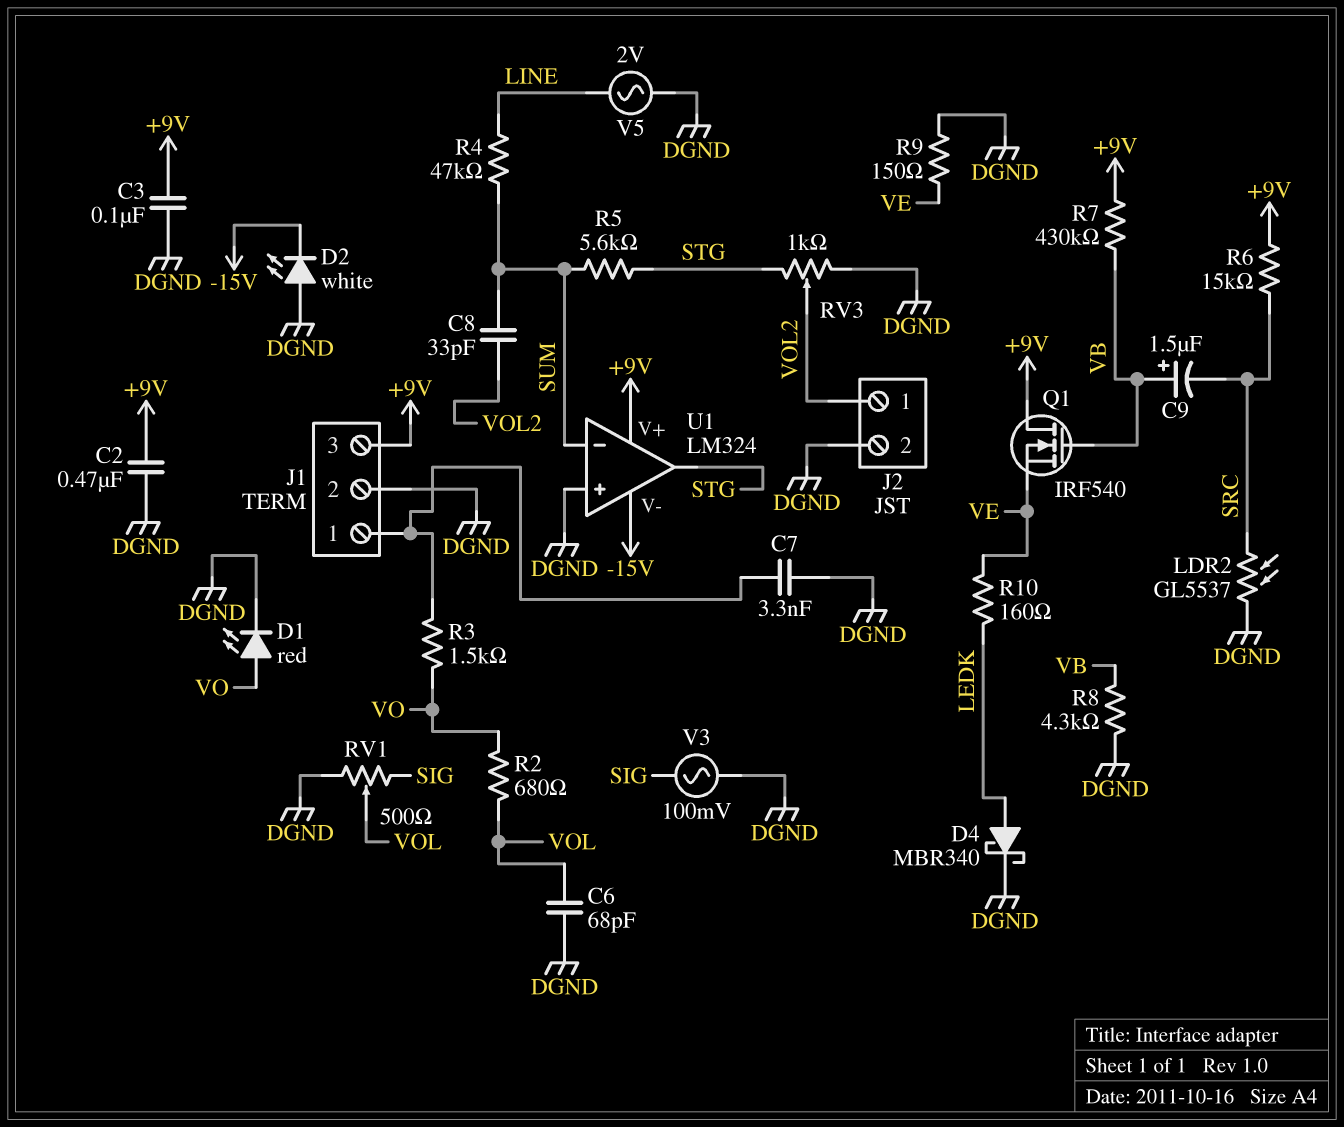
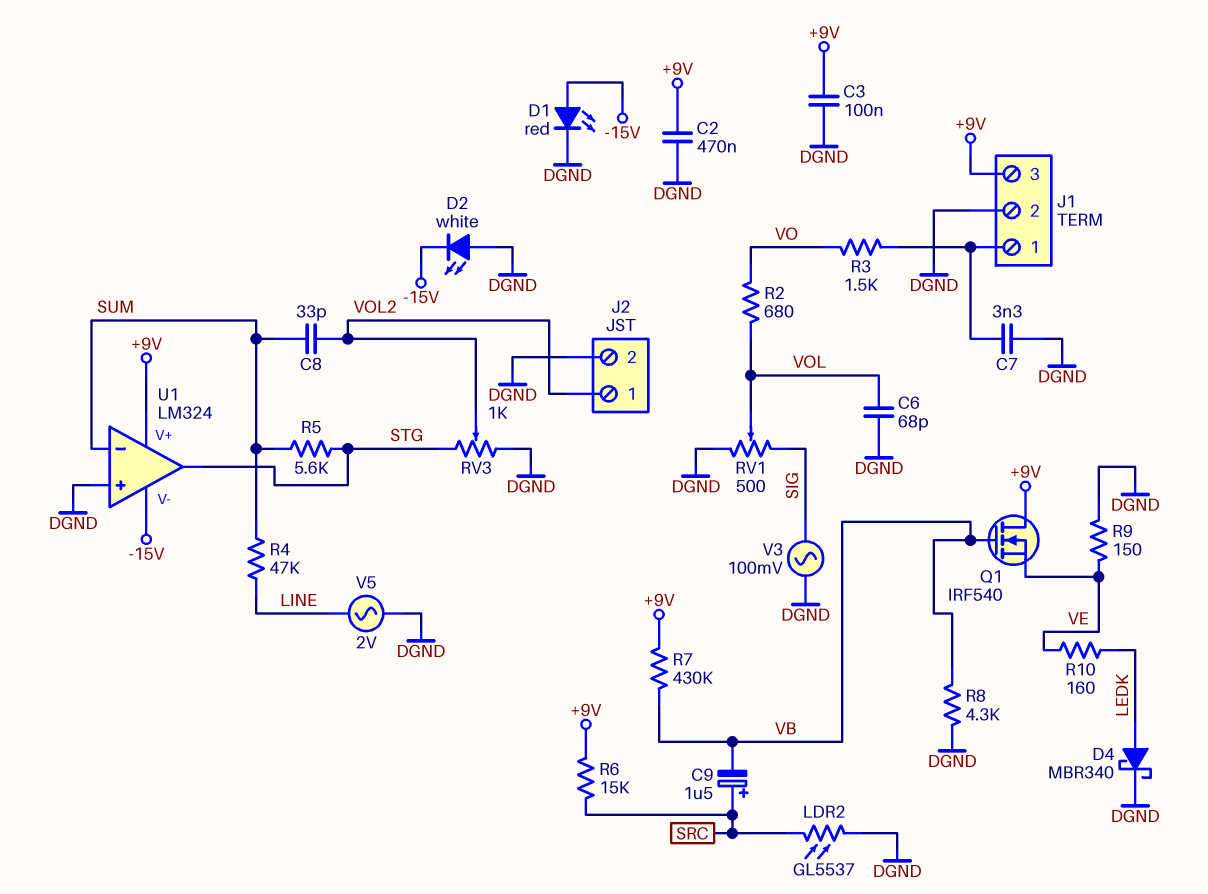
C9: 1.5uF (plus VB, minus SRC) -> 1.5uF (plus SRC, minus VB)
D1: LED red (A VO, K DGND) -> LED red (A -15V, K DGND)

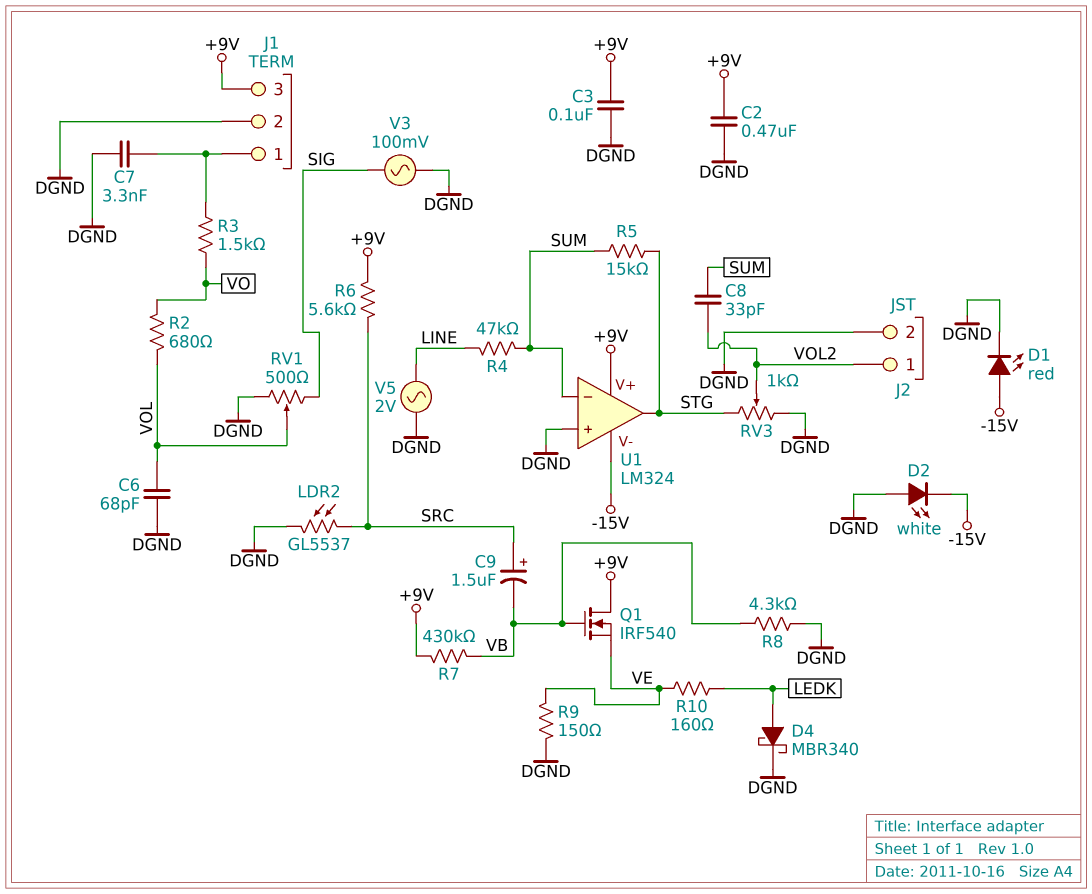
R5: 5.6k (STG, SUM) -> 15k (STG, SUM)
R6: 15k (+9V, SRC) -> 5.6k (+9V, SRC)

